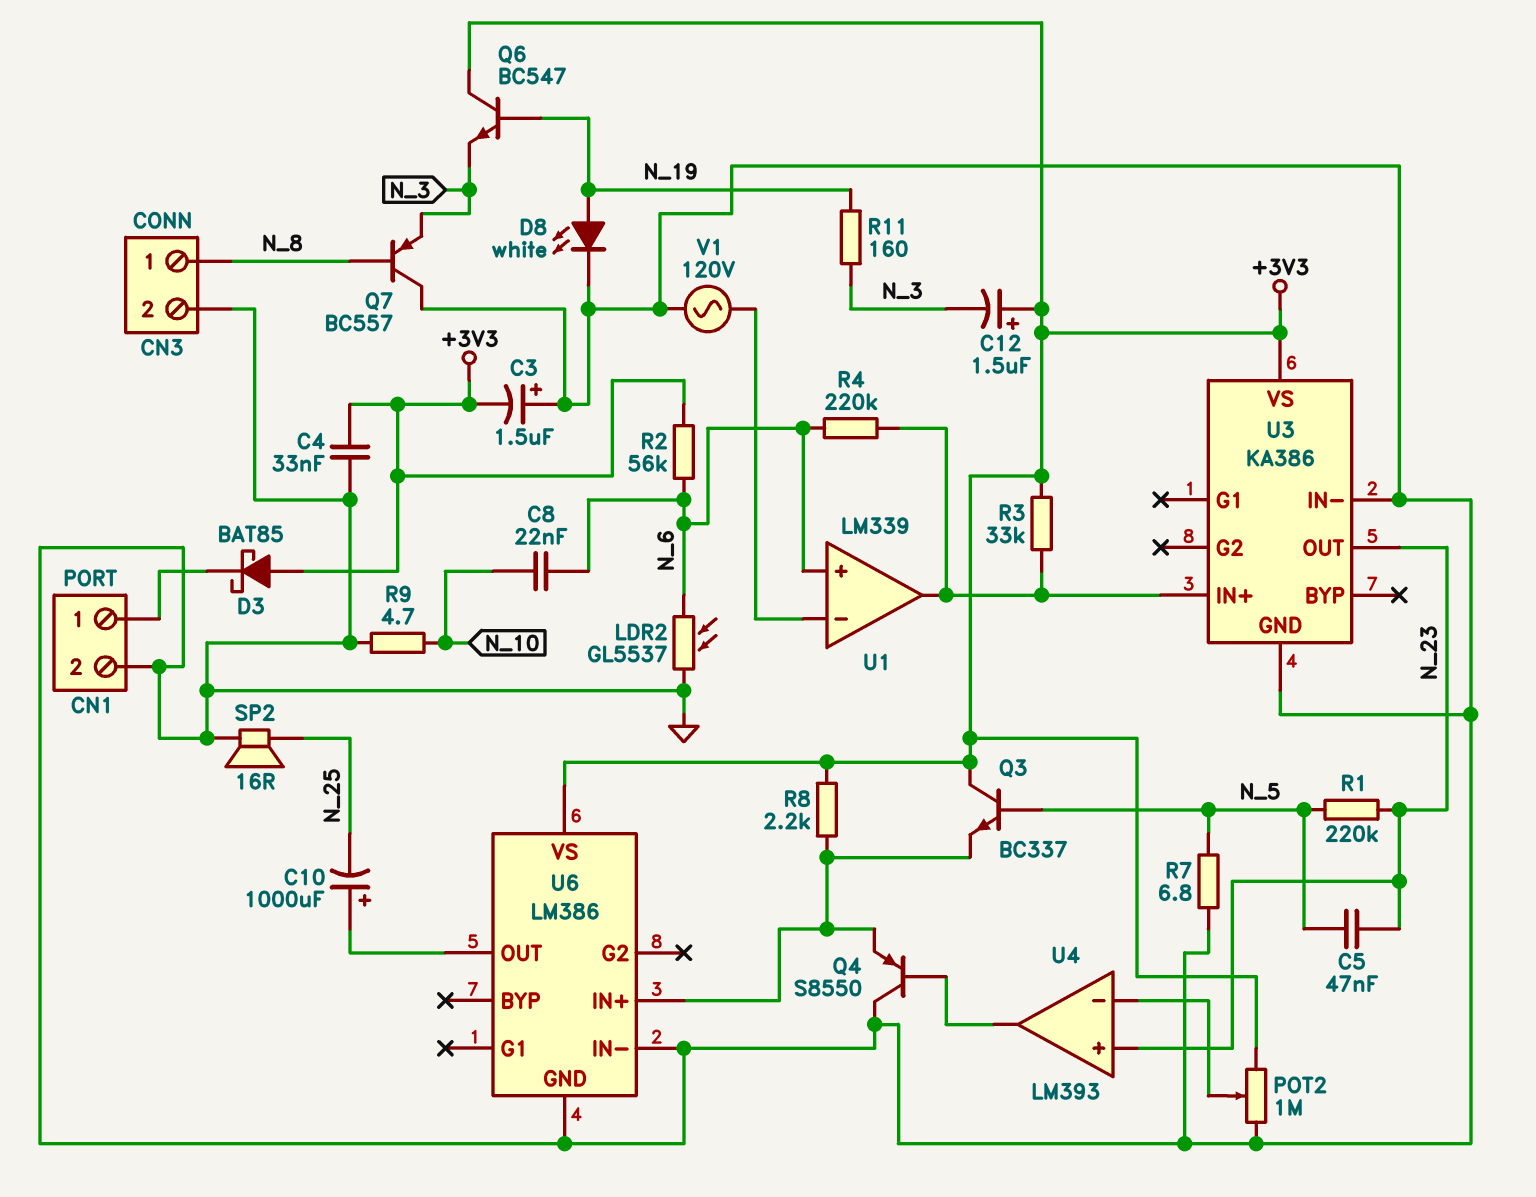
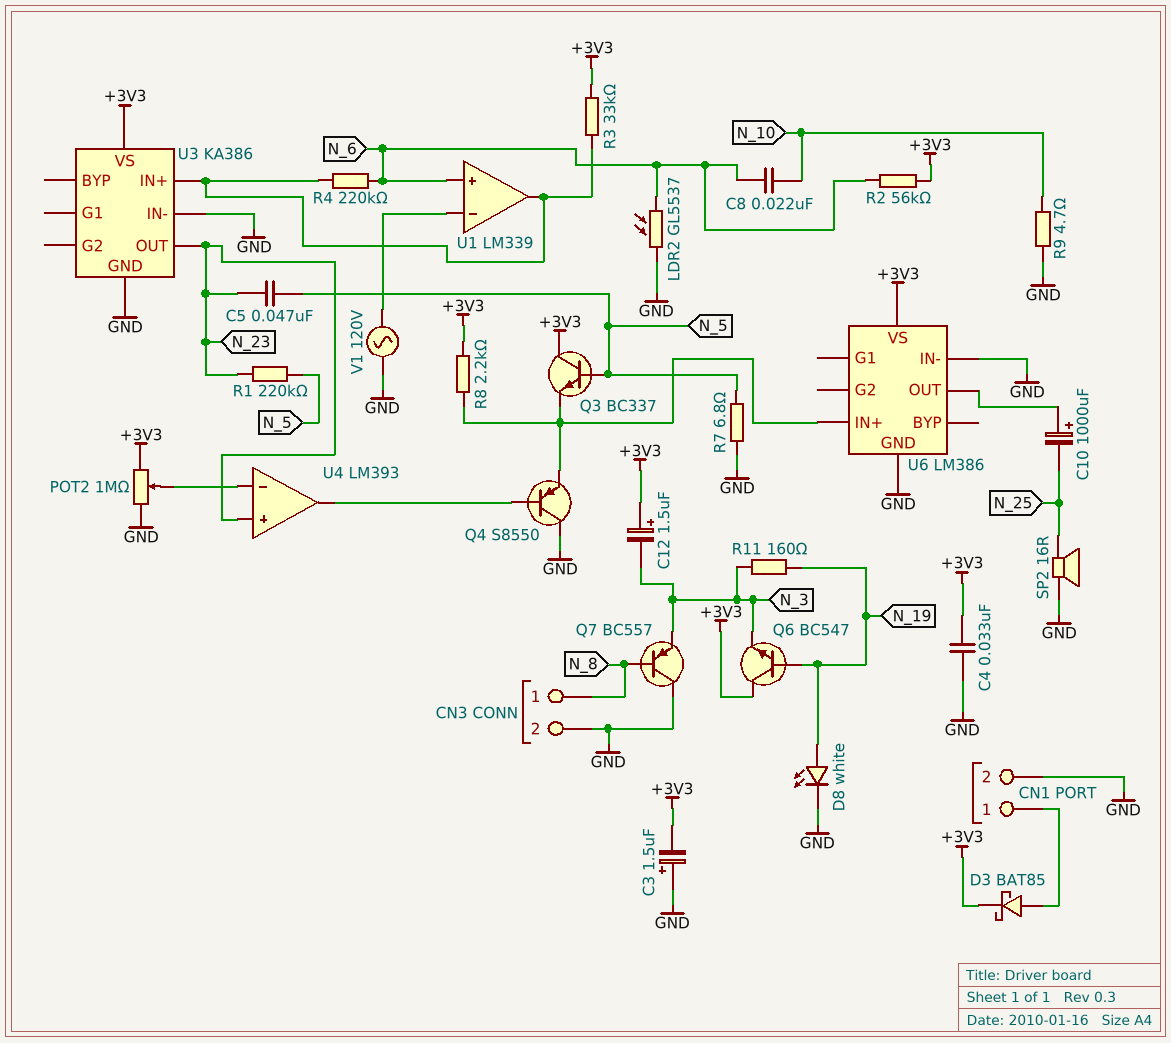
D3: schottky BAT85 (A +3V3, K CN1/1) -> schottky BAT85 (A CN1/1, K +3V3)

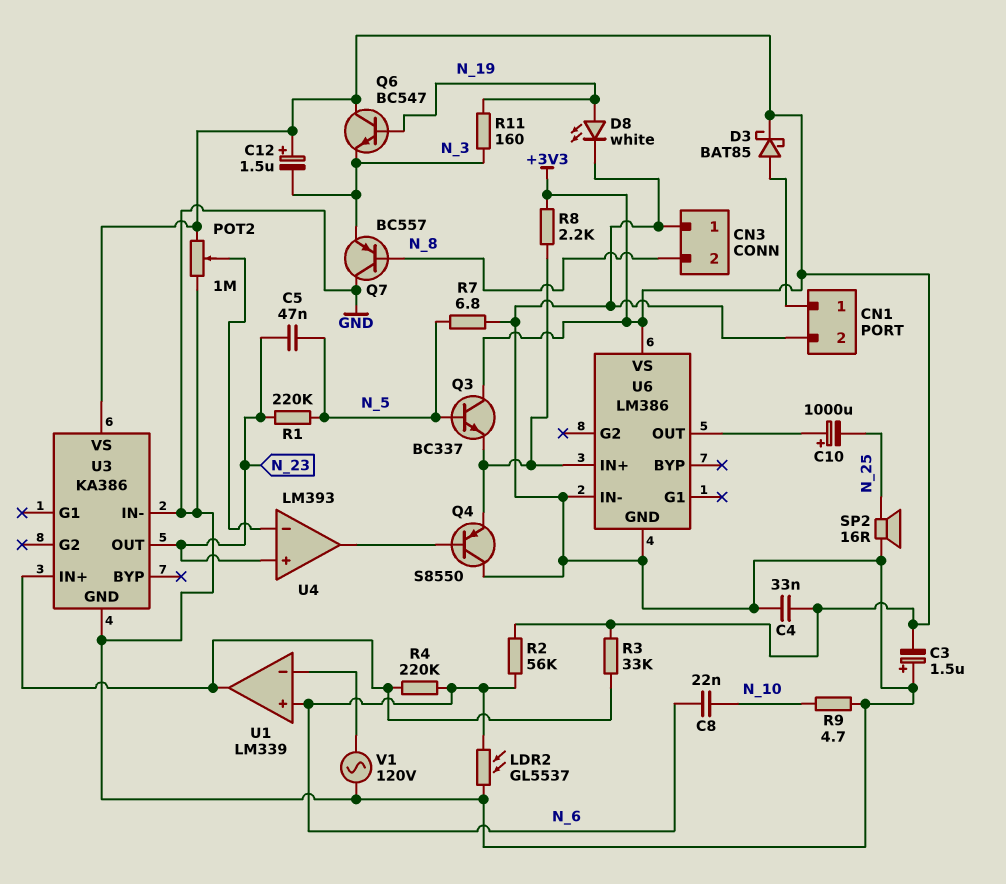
CN3 pin 1: N_8 -> GND
CN3 pin 2: GND -> N_8

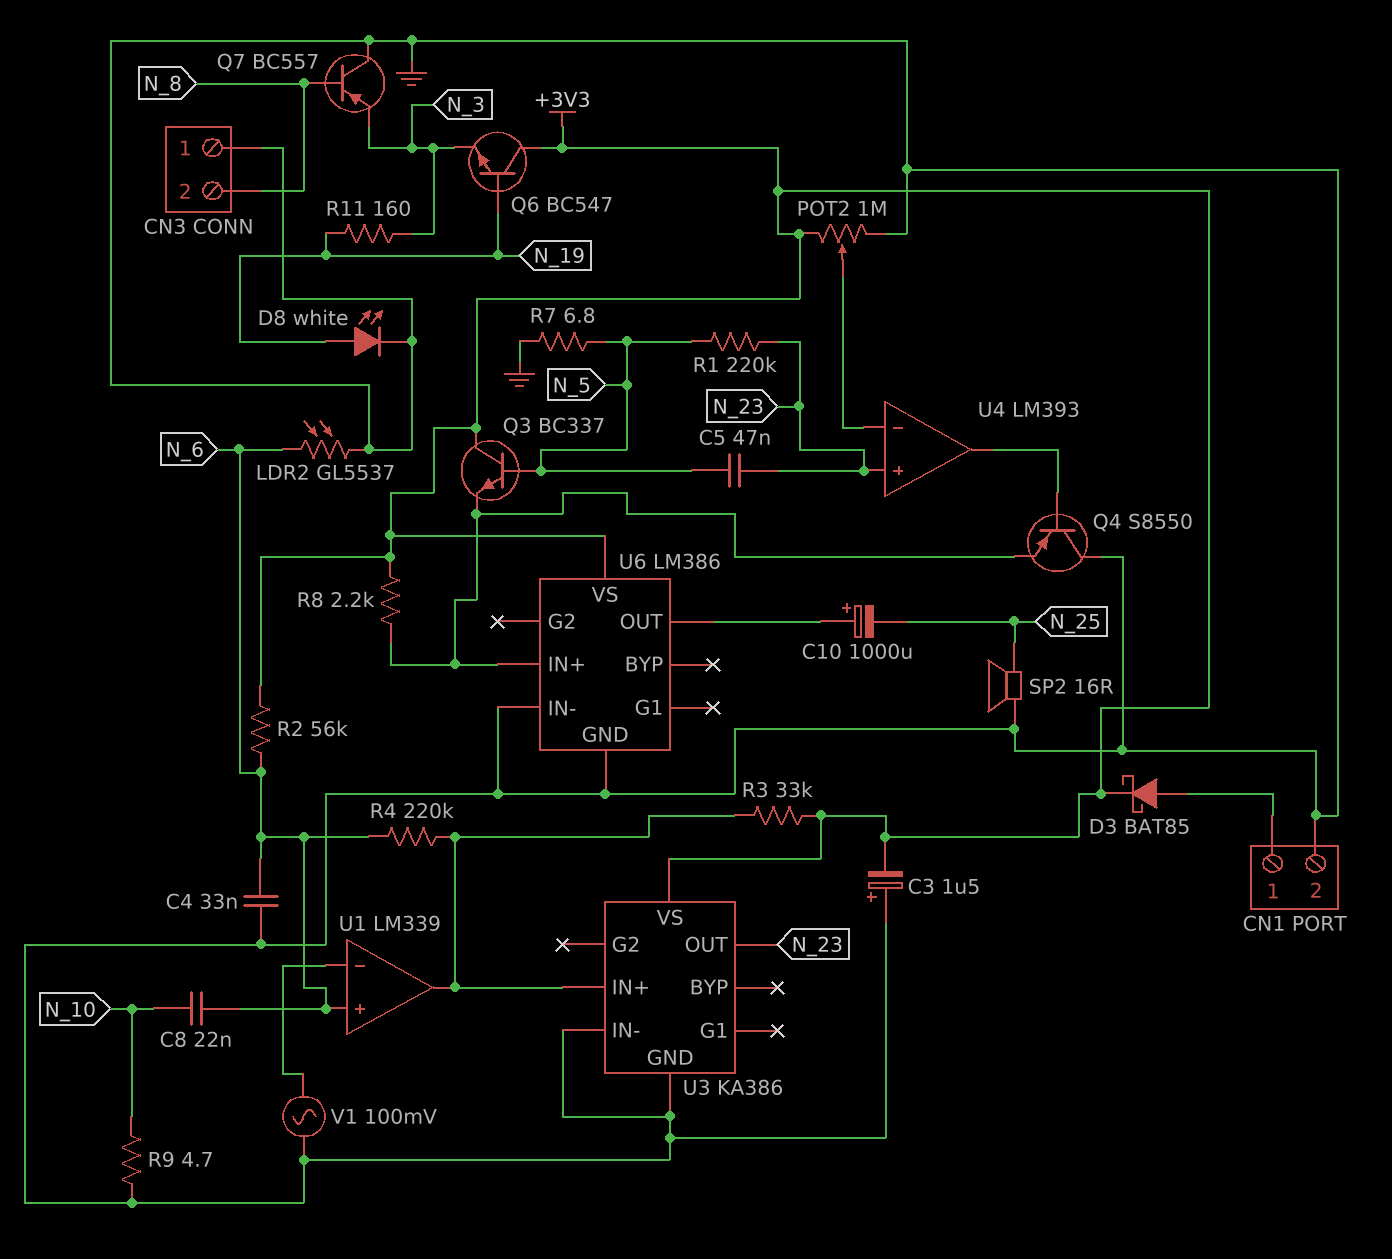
C4: 33nF (+3V3, GND) -> 33nF (GND, N_6)
C12: 1.5uF (plus +3V3, minus N_3) -> none
V1: AC 120V (GND, U1/in-) -> AC 100mV (GND, U1/in-)

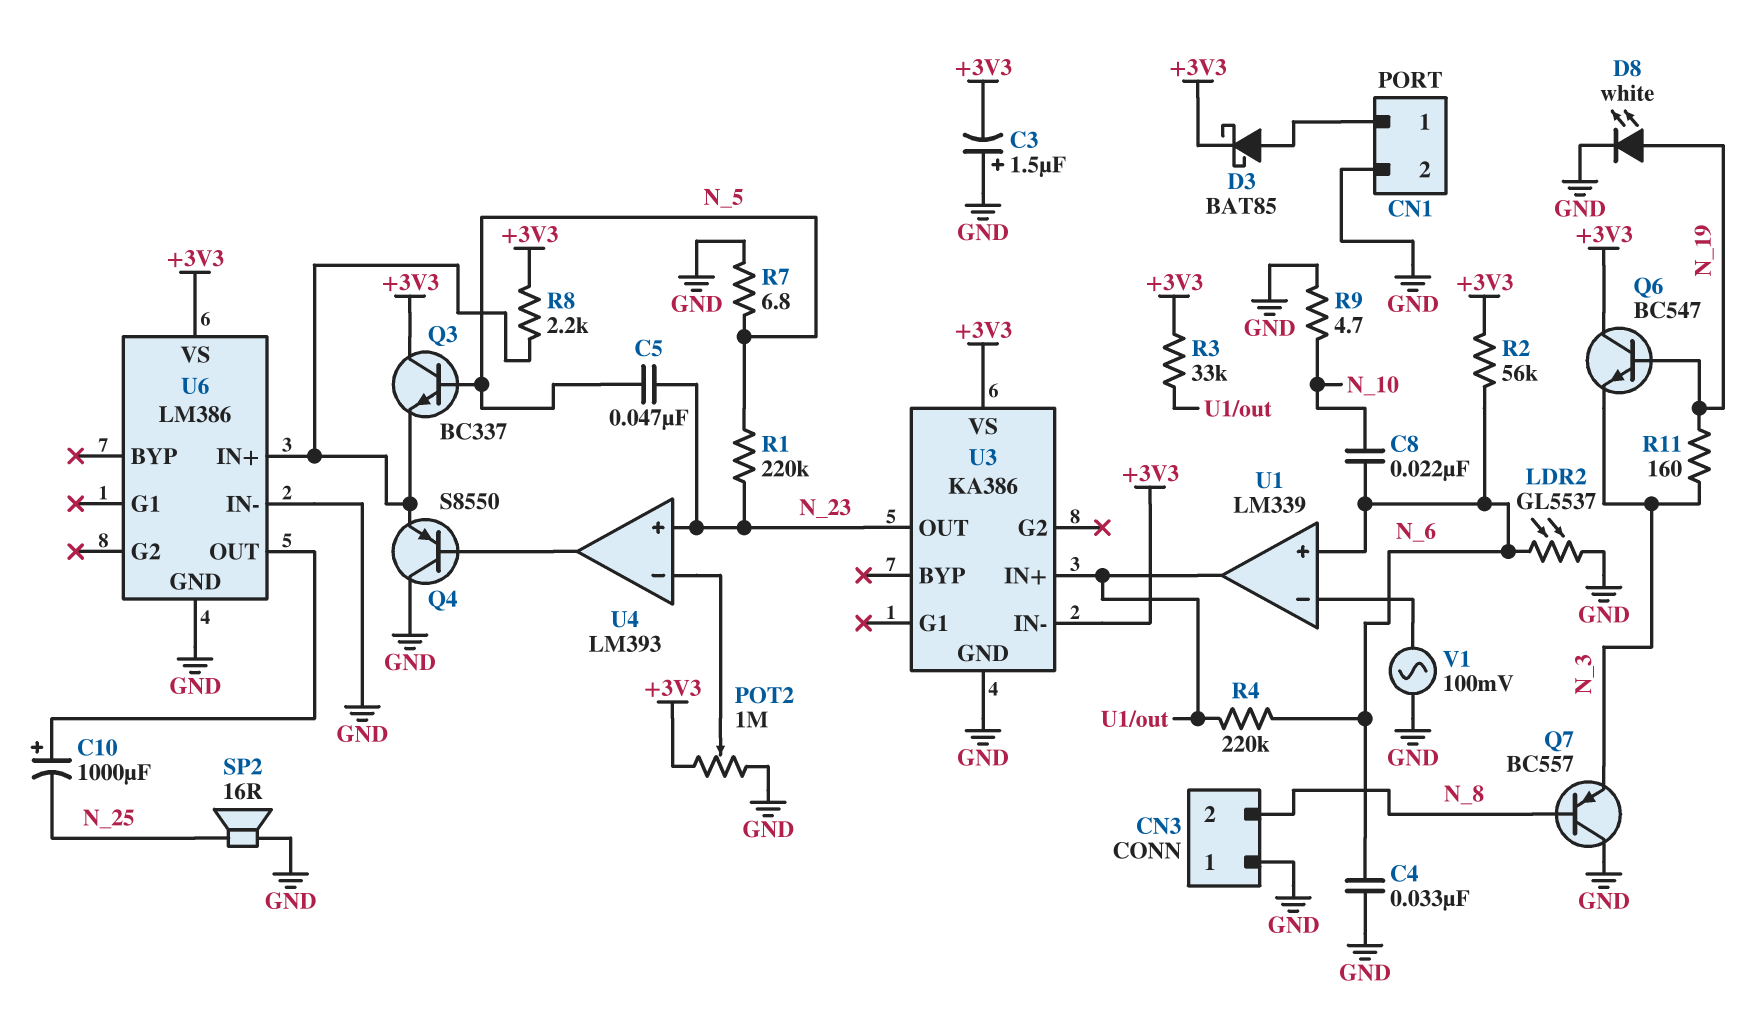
U3 pin IN-: GND -> +3V3

